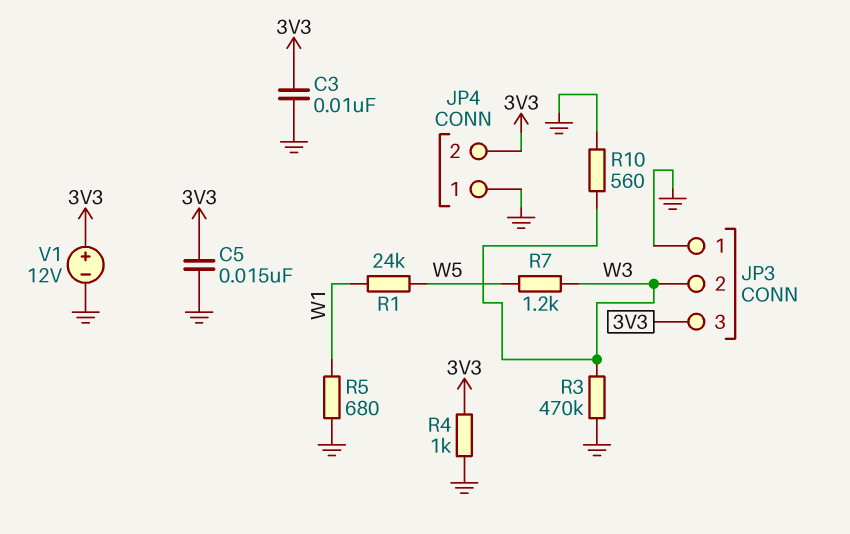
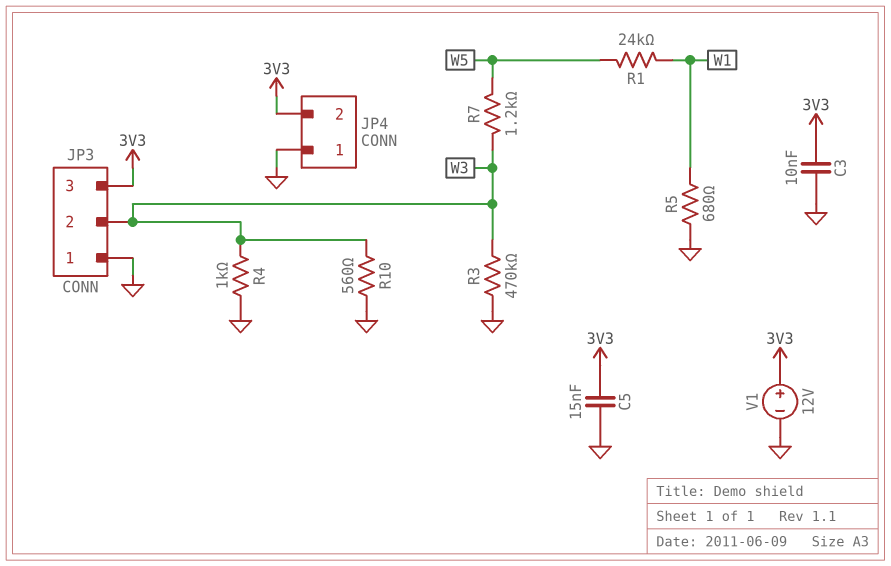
R4: 1k (3V3, GND) -> 1k (GND, W3)

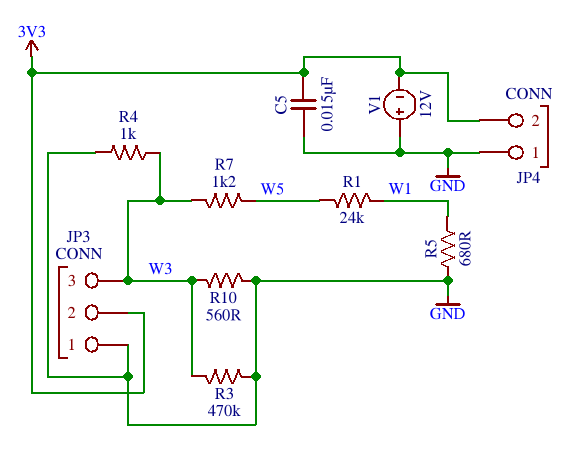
C3: 10nF (3V3, GND) -> none
JP3 pin 2: W3 -> 3V3
JP3 pin 3: 3V3 -> W3
V1: 12V (plus 3V3, minus GND) -> 12V (plus GND, minus 3V3)

